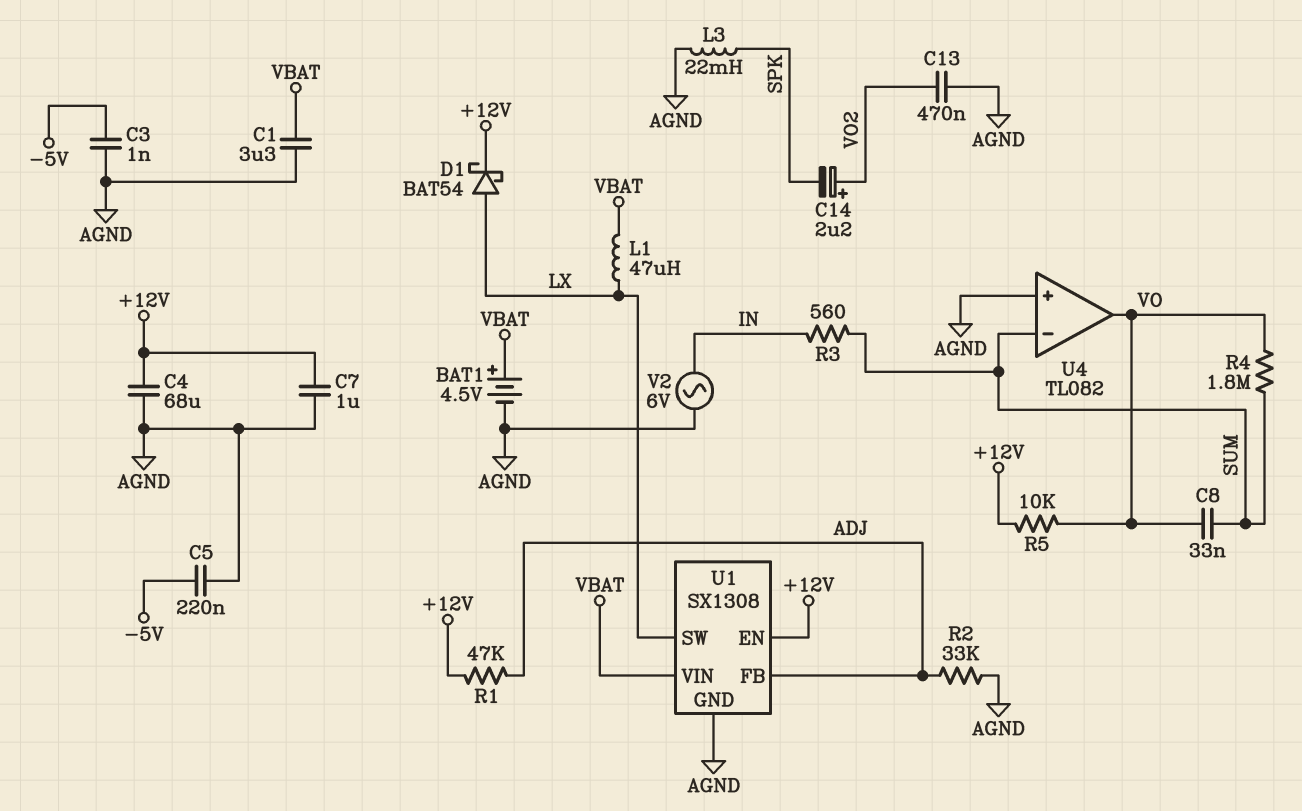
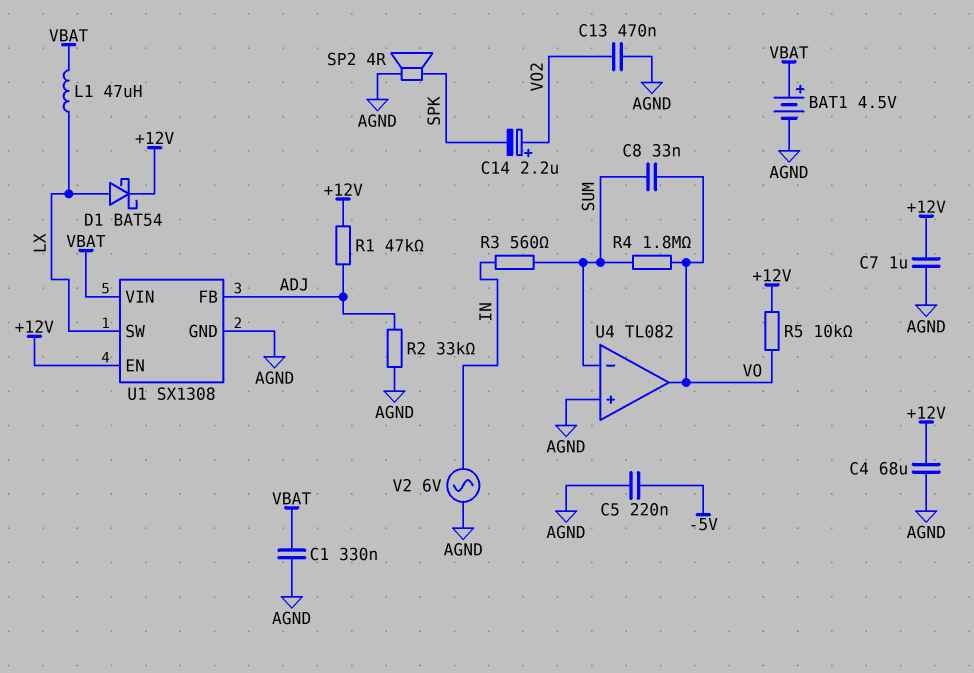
C1: 3.3uF (AGND, VBAT) -> 330nF (AGND, VBAT)
C3: 1nF (-5V, AGND) -> none
L3: 22mH (AGND, SPK) -> none
SP2: none -> speaker 4R (AGND, SPK)

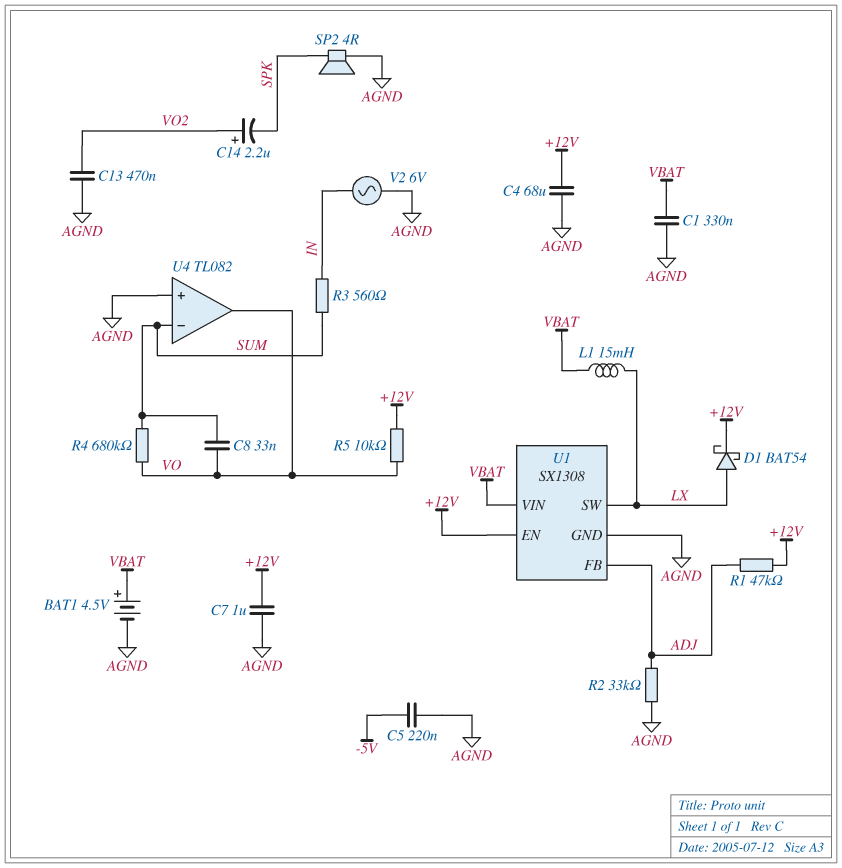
L1: 47uH (LX, VBAT) -> 15mH (LX, VBAT)
R4: 1.8M (SUM, VO) -> 680k (SUM, VO)

